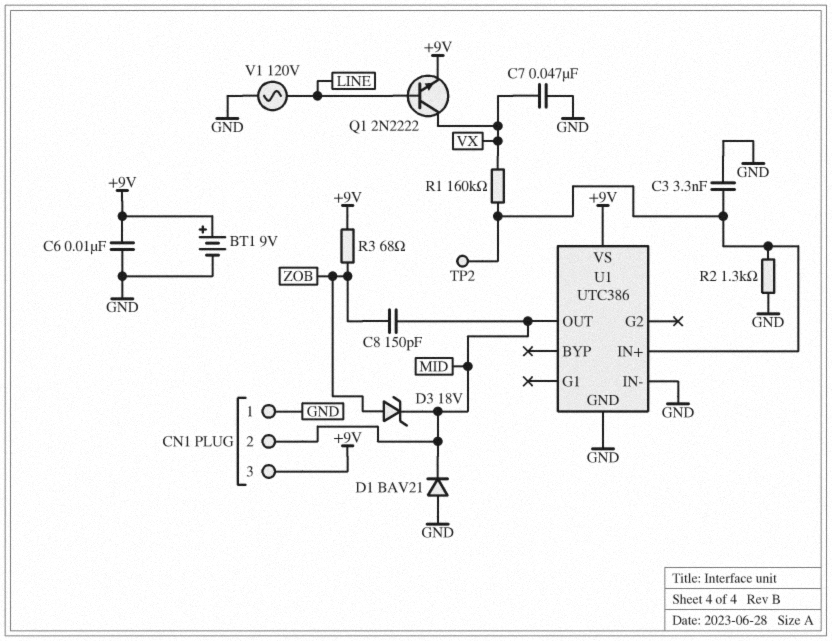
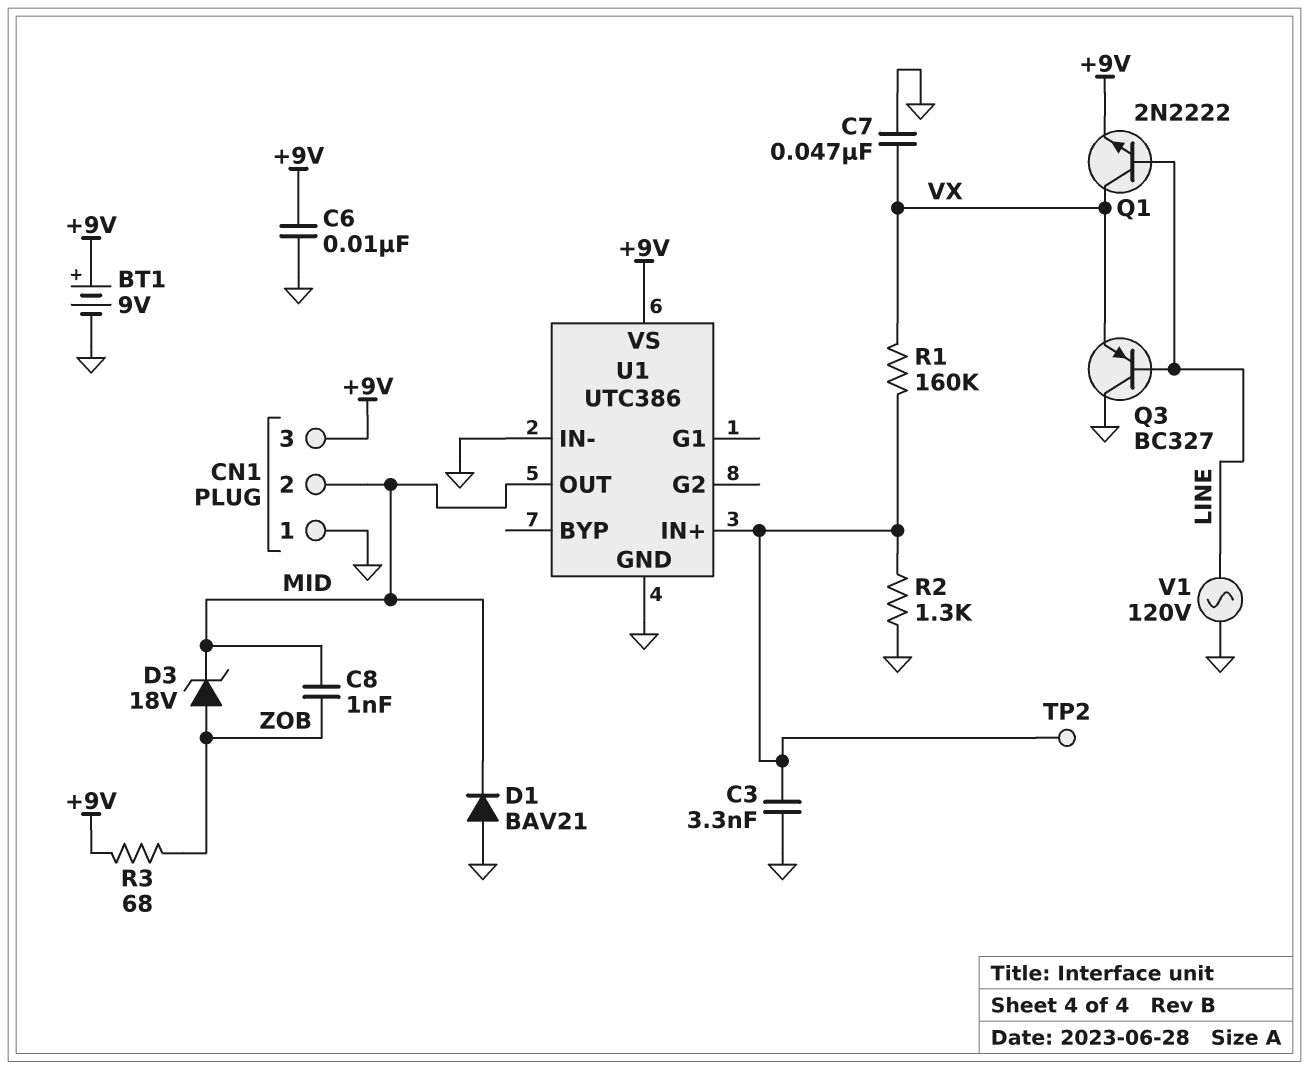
C8: 150pF (MID, ZOB) -> 1nF (MID, ZOB)
Q3: none -> PNP BC327 (B LINE, C GND, E VX)

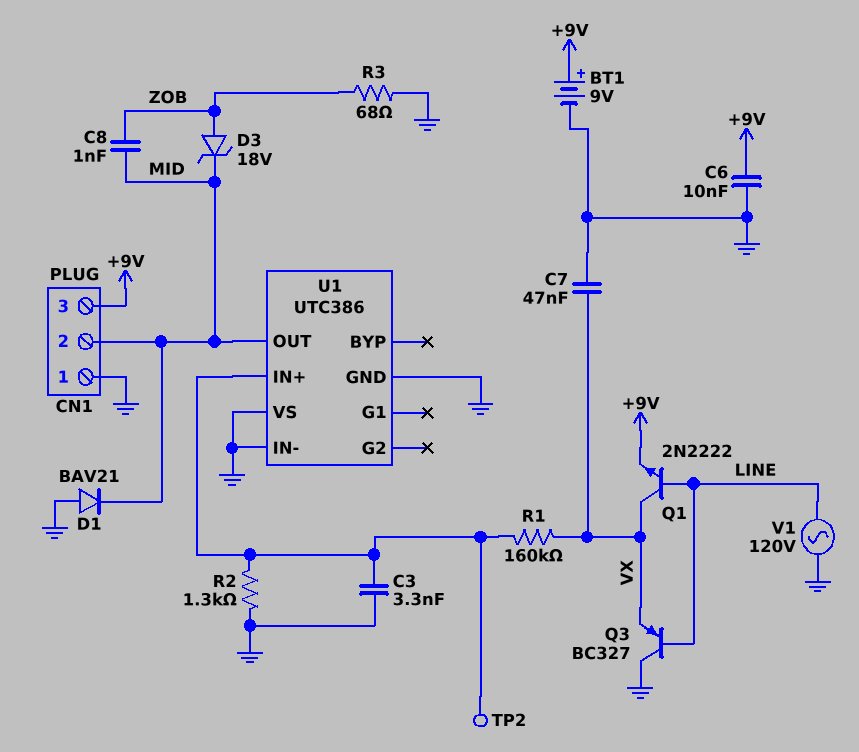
R3: 68 (+9V, ZOB) -> 68 (GND, ZOB)
U1 pin VS: +9V -> GND

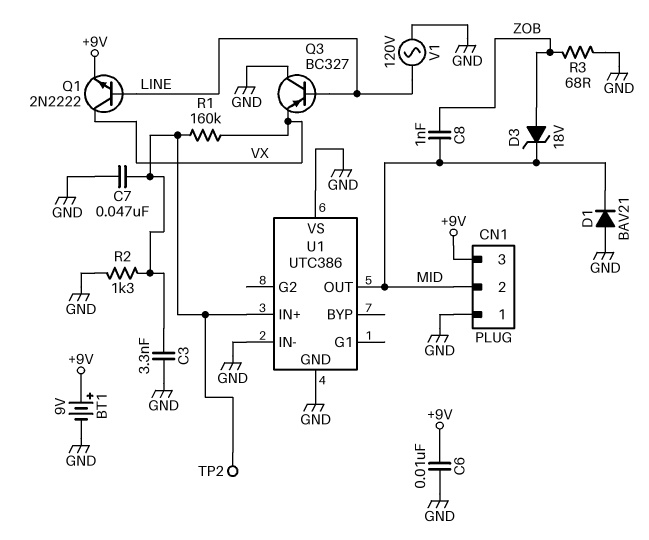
C7: 47nF (GND, VX) -> 47nF (GND, U1/IN+)

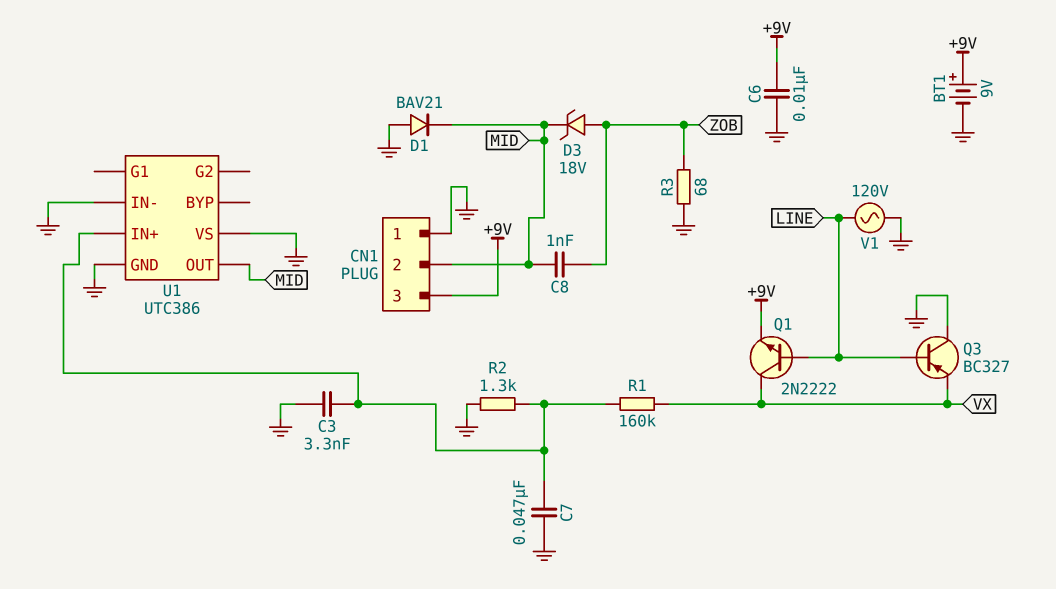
TP2: test point (U1/IN+) -> none

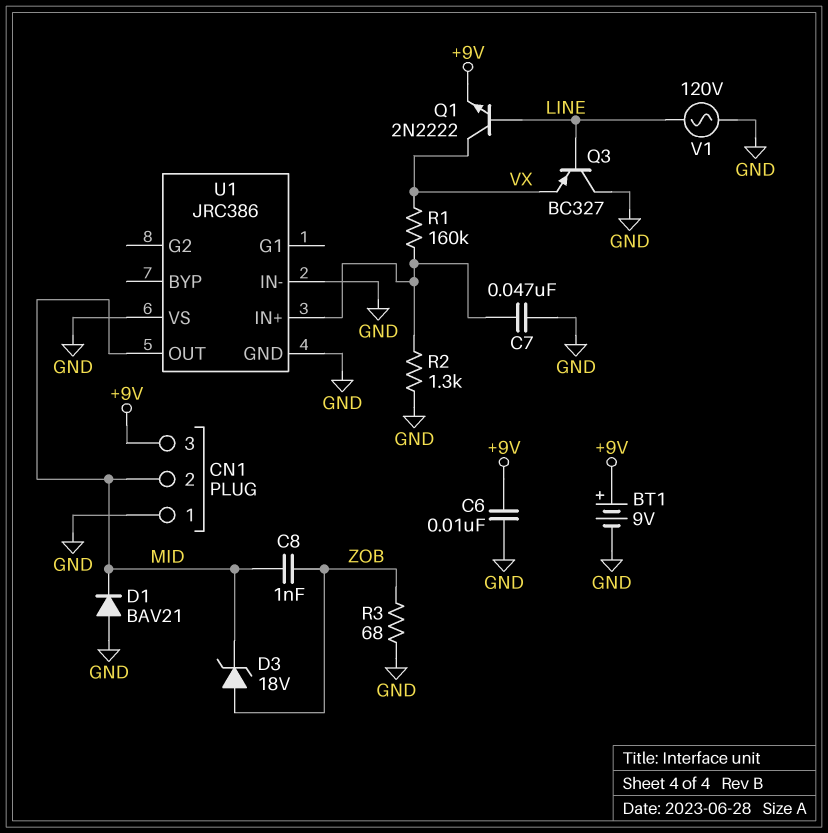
C3: 3.3nF (GND, U1/IN+) -> none
U1: UTC386 -> JRC386

